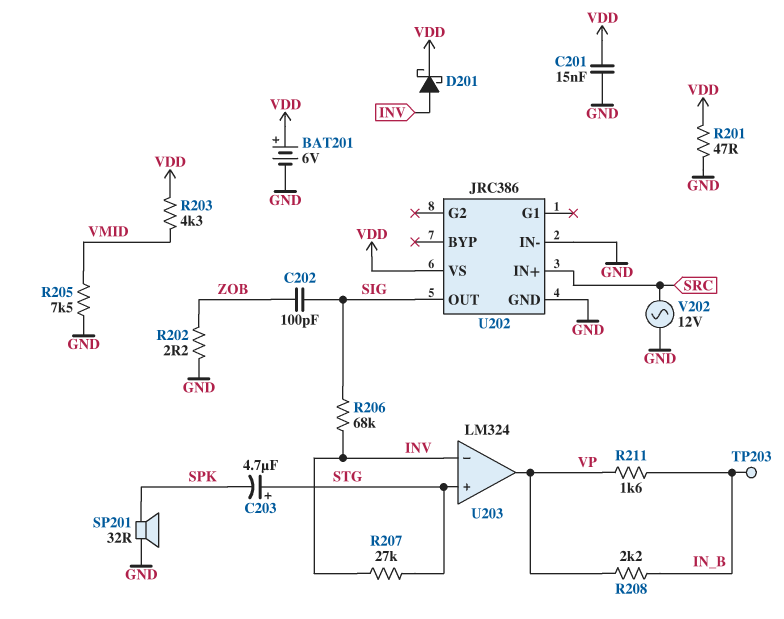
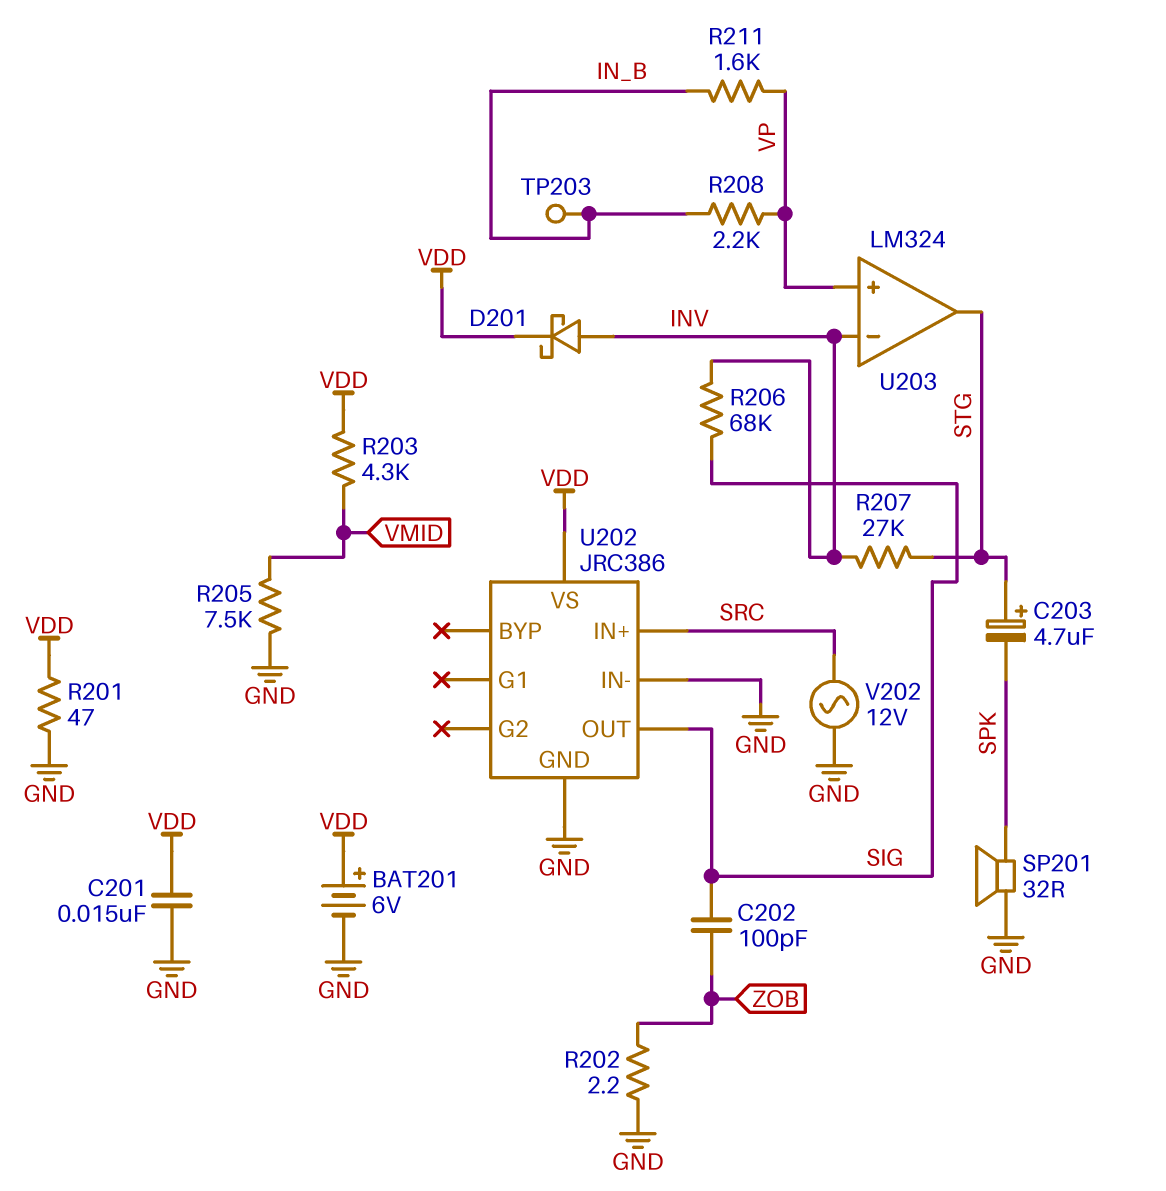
U203 pin in+: STG -> VP
U203 pin out: VP -> STG

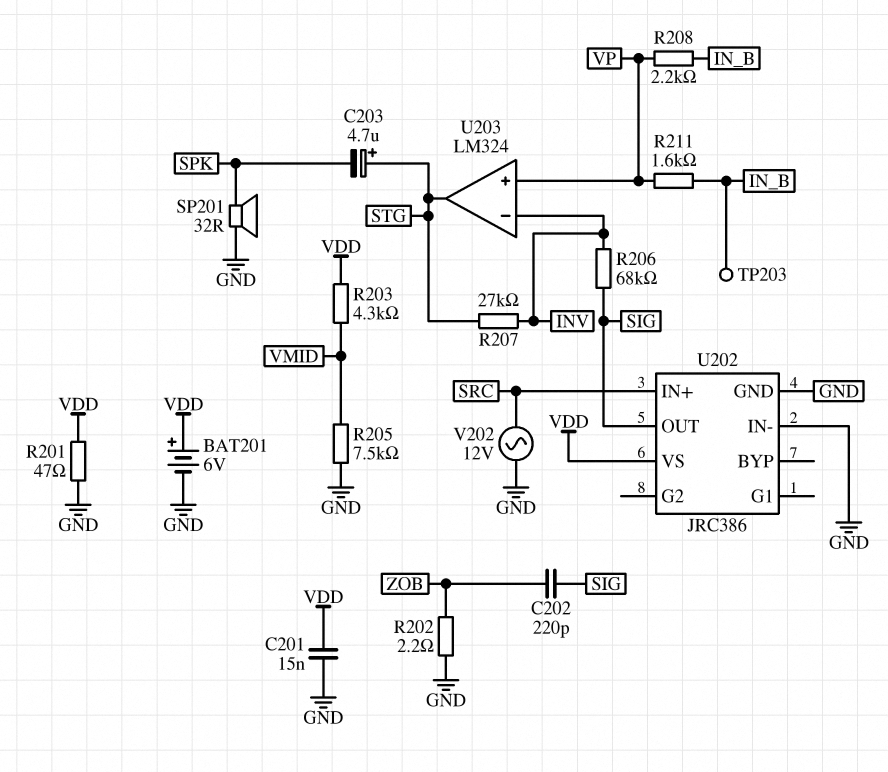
C202: 100pF (SIG, ZOB) -> 220pF (SIG, ZOB)
D201: schottky (A INV, K VDD) -> none

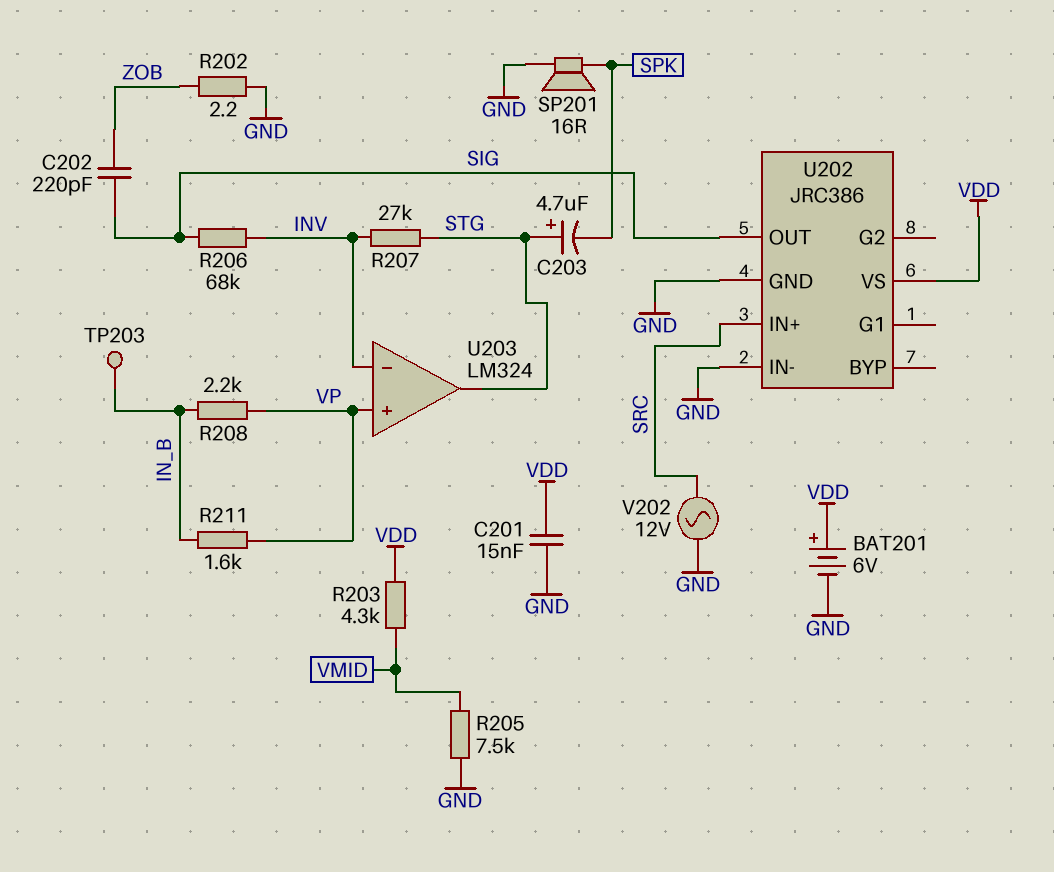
R201: 47 (GND, VDD) -> none
SP201: speaker 32R (GND, SPK) -> speaker 16R (GND, SPK)

